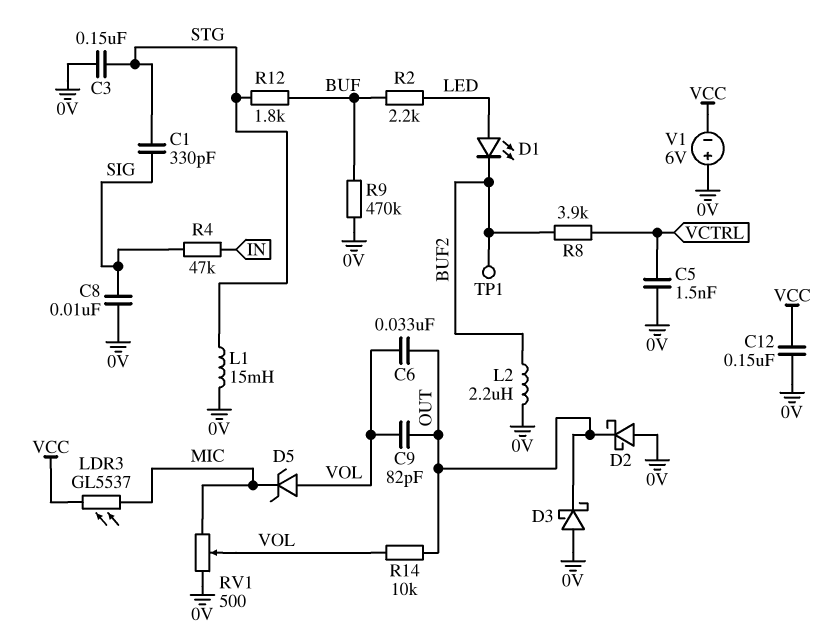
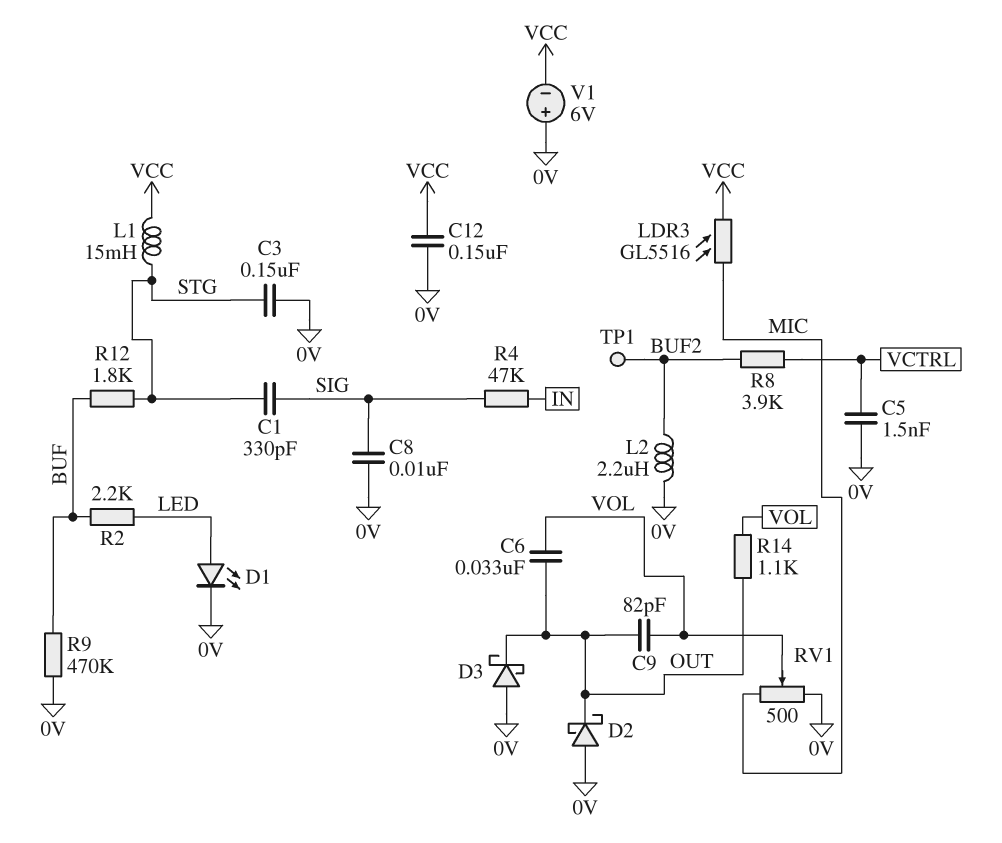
D1: LED (A LED, K BUF2) -> LED (A LED, K 0V)
D5: zener (A VOL, K MIC) -> none
L1: 15mH (0V, STG) -> 15mH (STG, VCC)
LDR3: GL5537 (MIC, VCC) -> GL5516 (MIC, VCC)
R14: 10k (OUT, VOL) -> 1.1k (OUT, VOL)

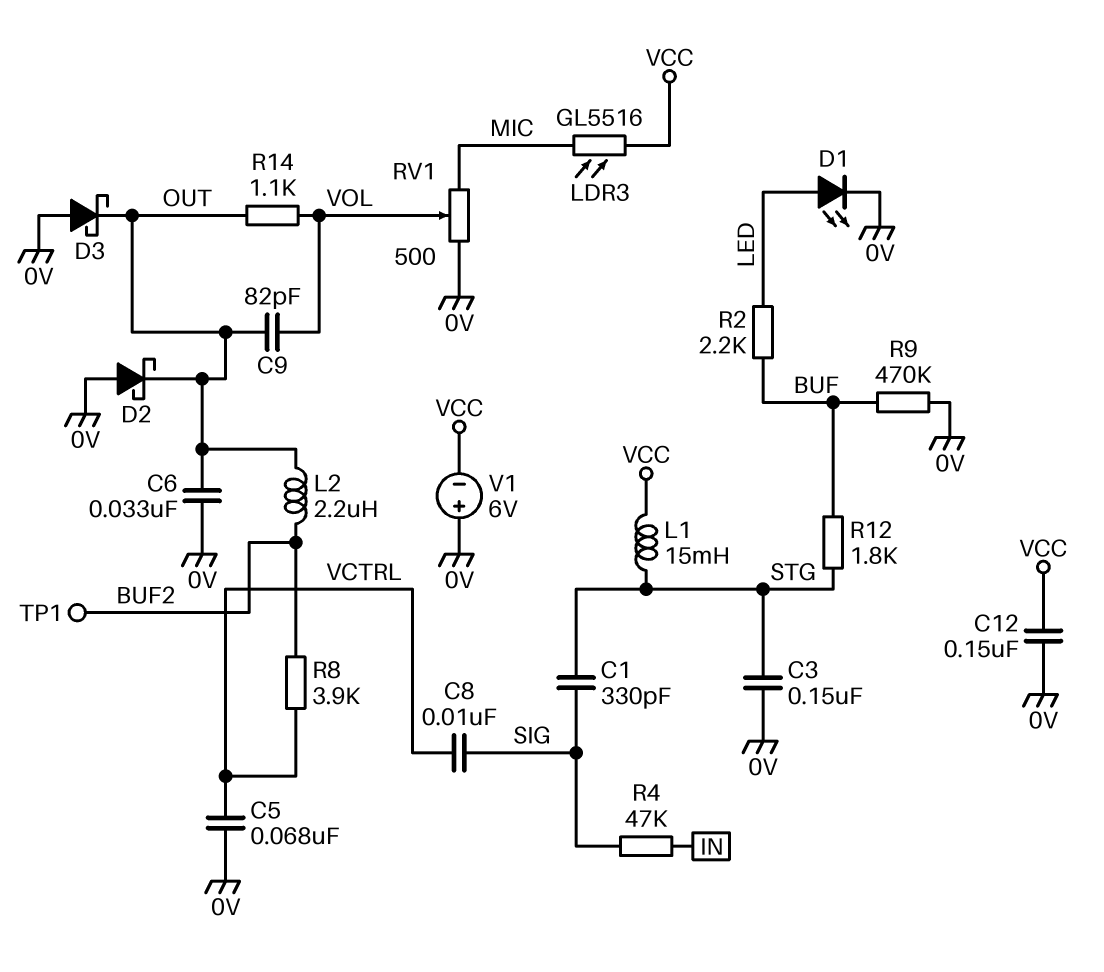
C5: 1.5nF (0V, VCTRL) -> 68nF (0V, VCTRL)
C6: 33nF (OUT, VOL) -> 33nF (0V, OUT)
C8: 10nF (0V, SIG) -> 10nF (SIG, VCTRL)
L2: 2.2uH (0V, BUF2) -> 2.2uH (BUF2, OUT)

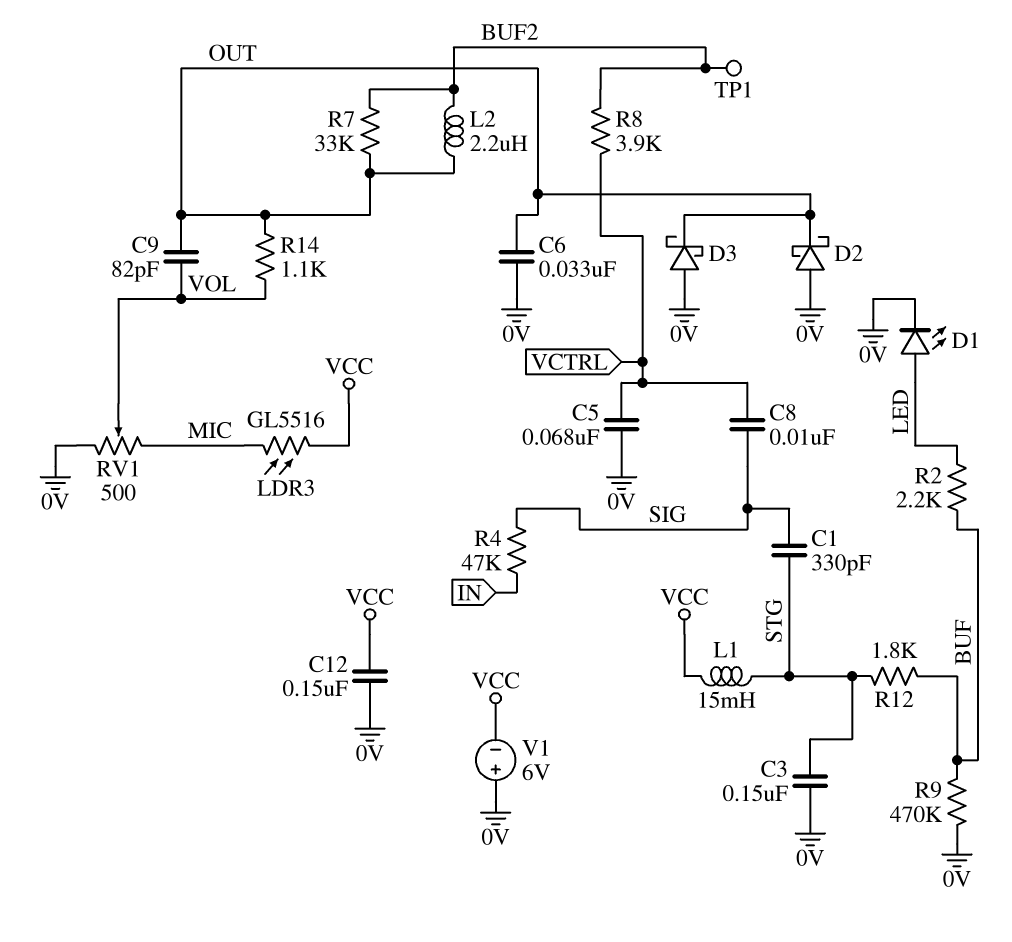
R7: none -> 33k (BUF2, OUT)

